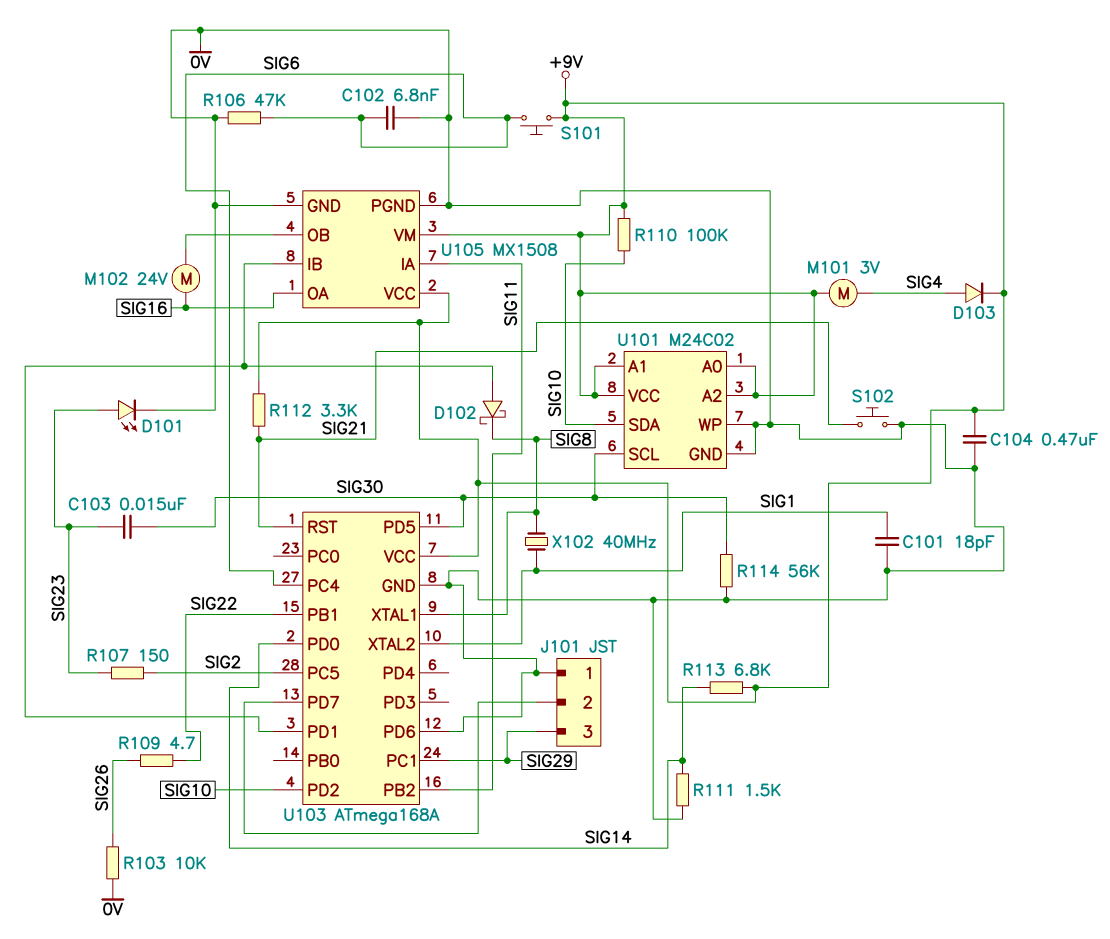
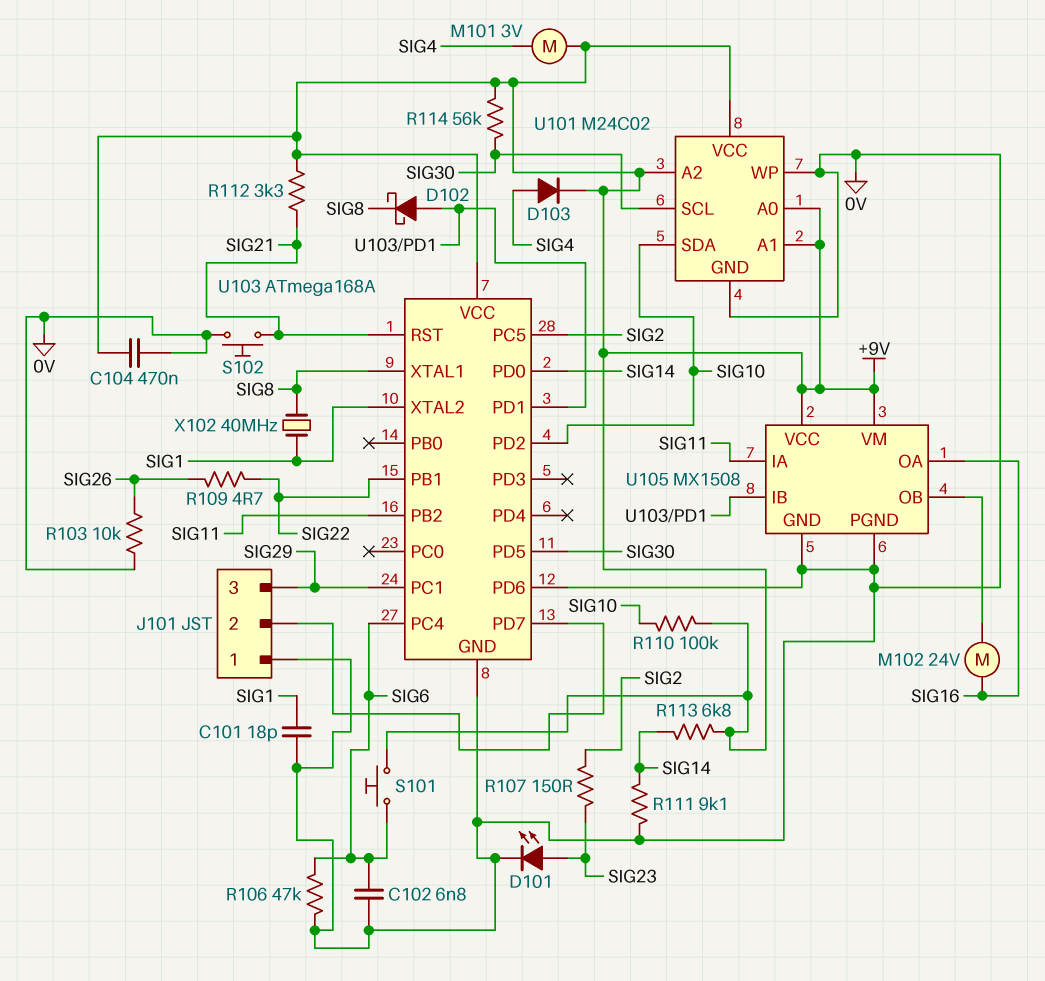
C103: 15nF (SIG23, SIG30) -> none
R111: 1.5k (0V, SIG14) -> 9.1k (0V, SIG14)
R114: 56k (0V, SIG30) -> 56k (+9V, SIG30)

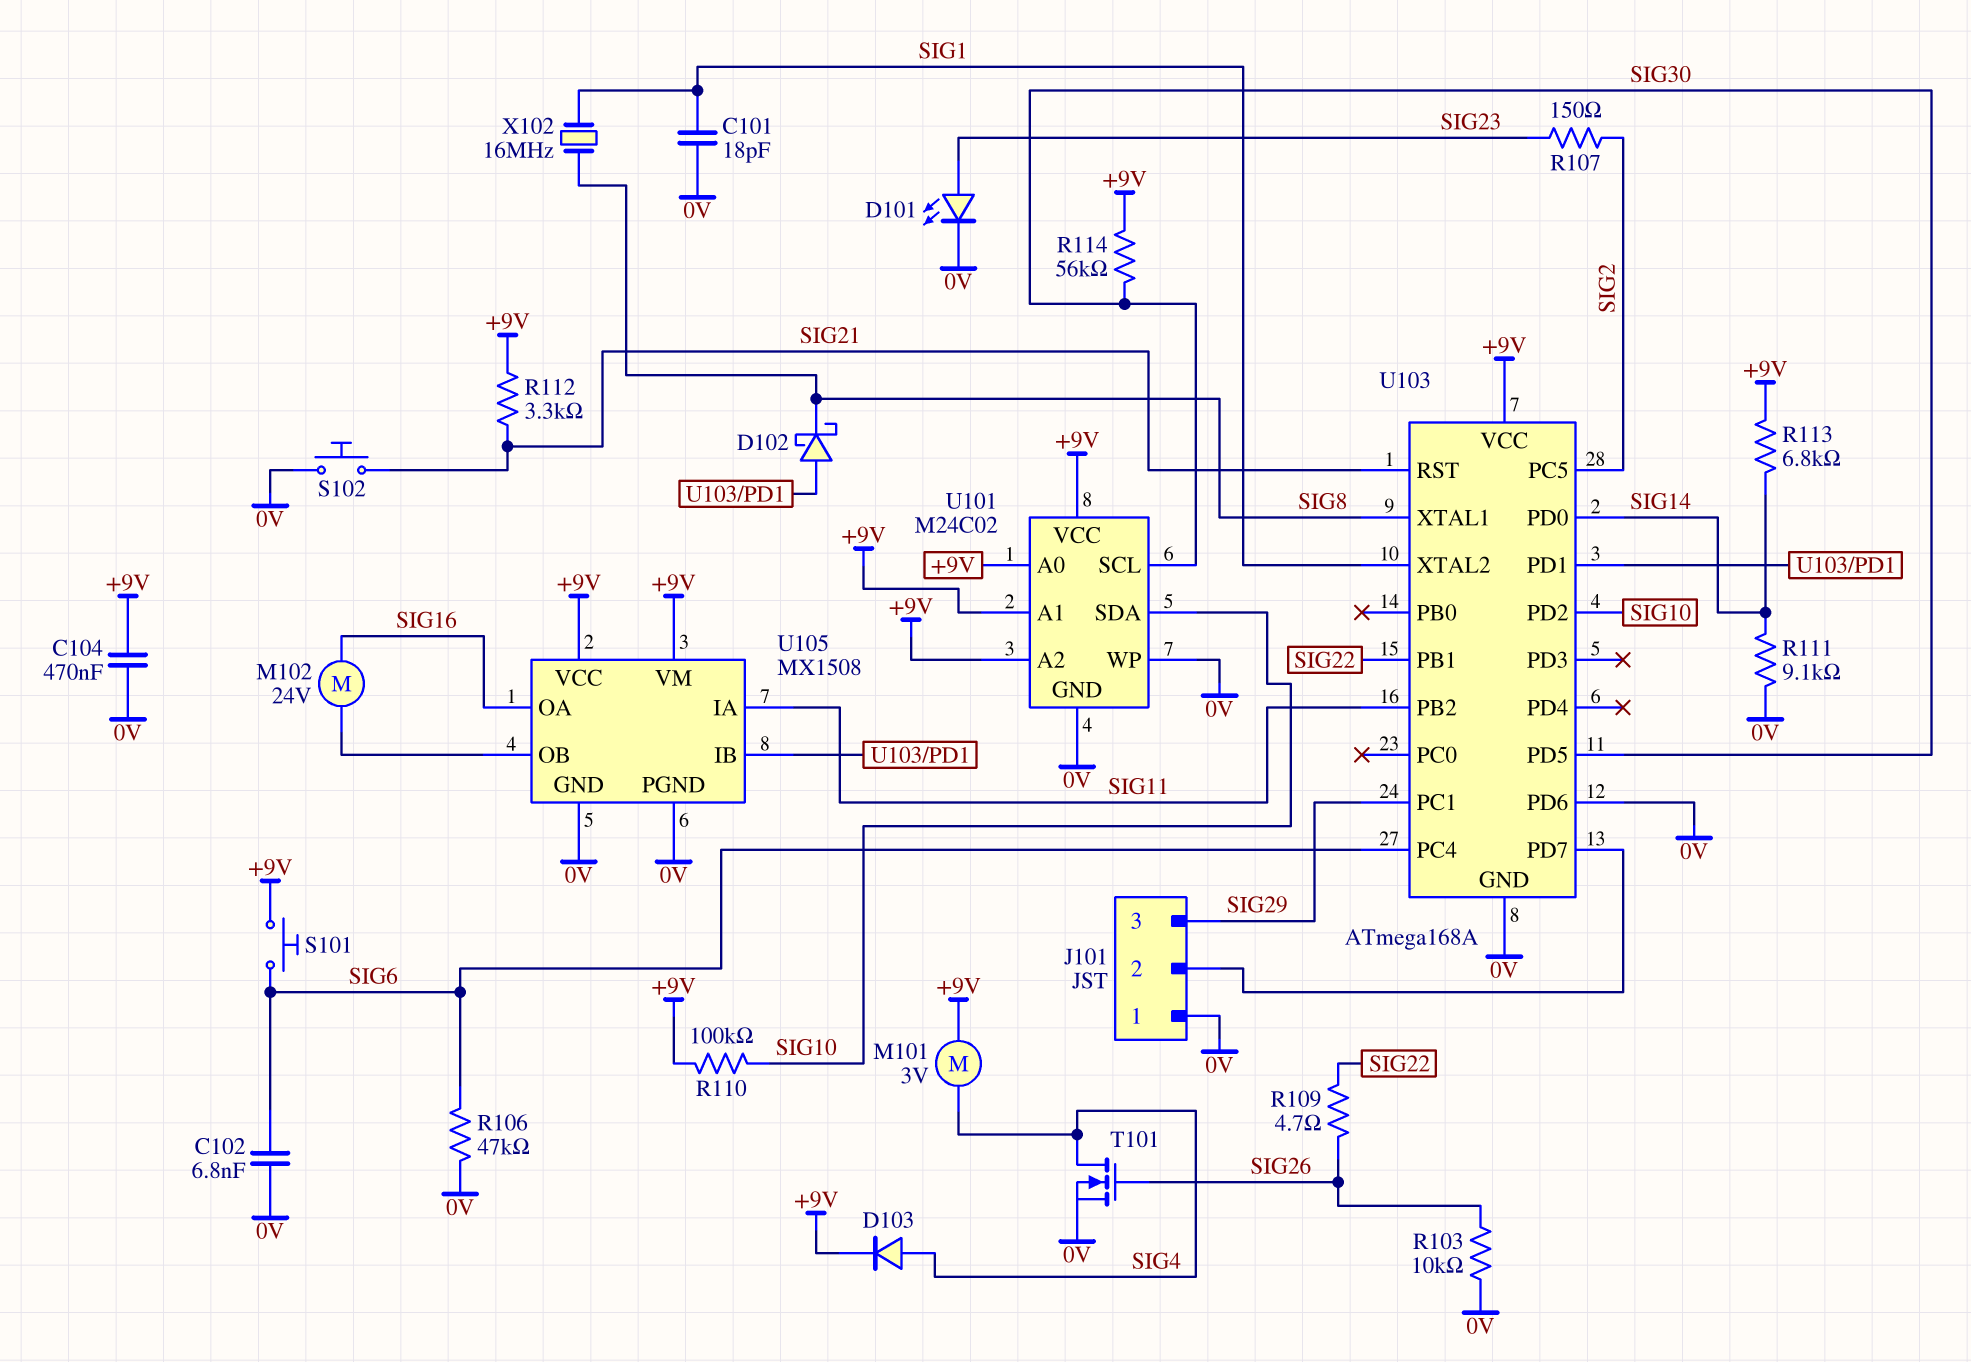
T101: none -> NMOS (G SIG26, D SIG4, S 0V)
X102: 40MHz (SIG1, SIG8) -> 16MHz (SIG1, SIG8)

